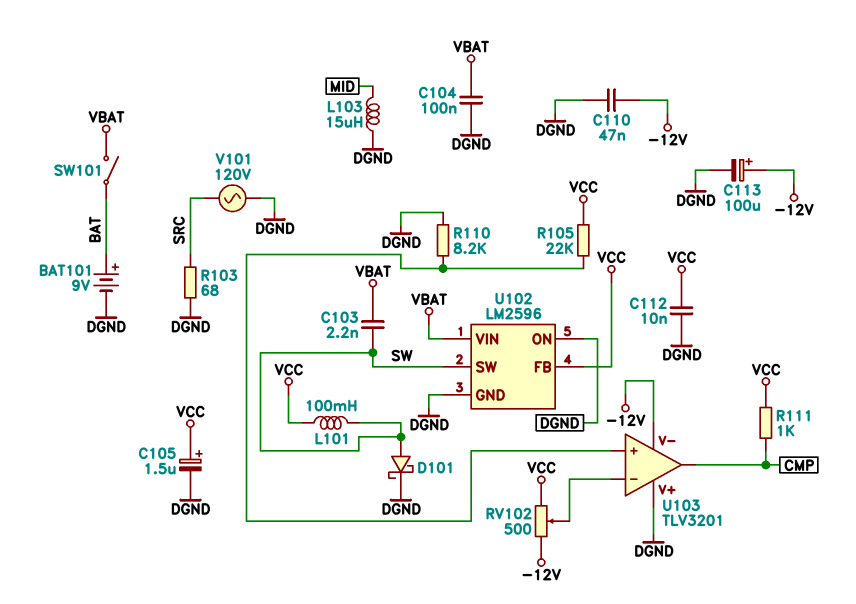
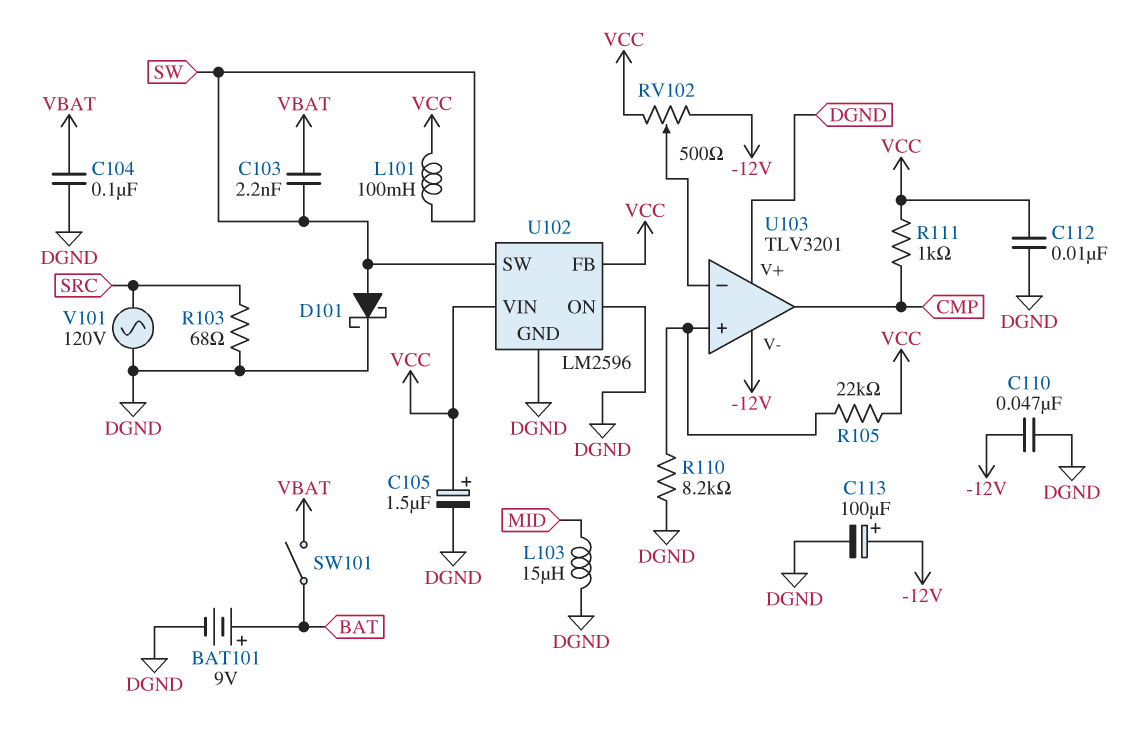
U102 pin VIN: VBAT -> VCC

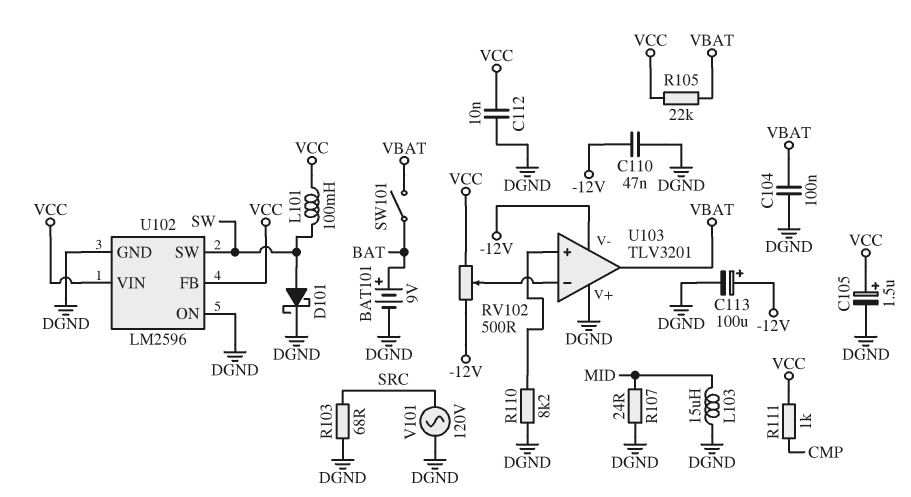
C103: 2.2nF (SW, VBAT) -> none
R105: 22k (U103/in+, VCC) -> 22k (VBAT, VCC)
R107: none -> 24 (DGND, MID)
U103 pin out: CMP -> VBAT

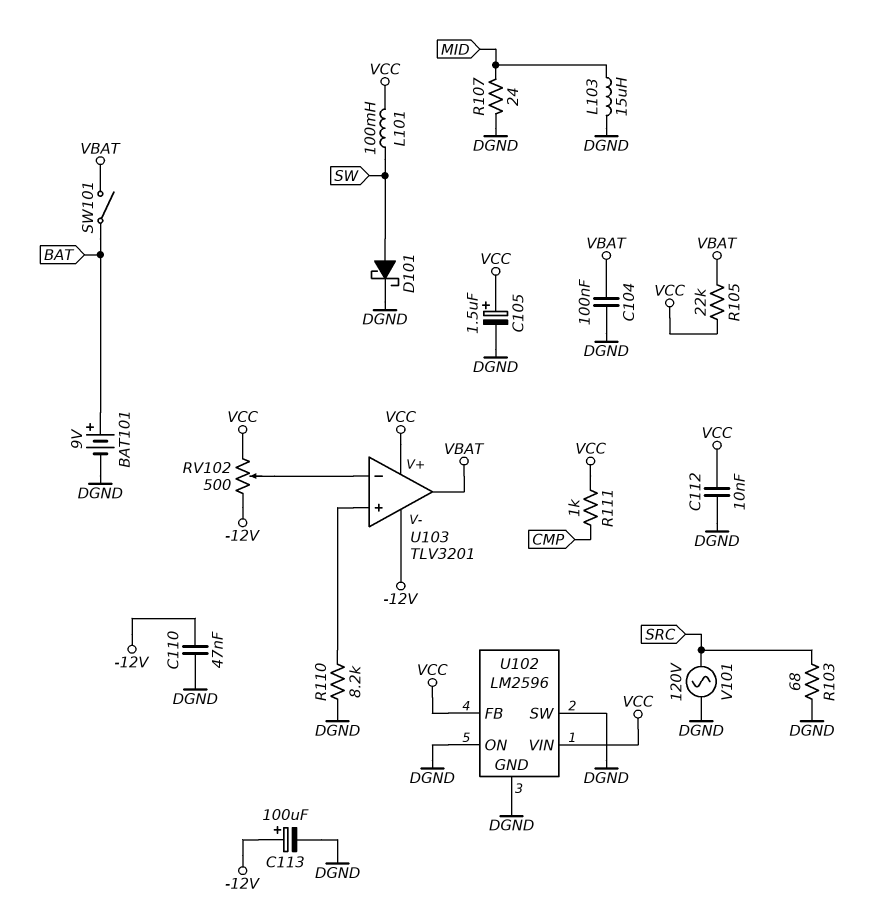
U102 pin SW: SW -> DGND
U103 pin V+: DGND -> VCC

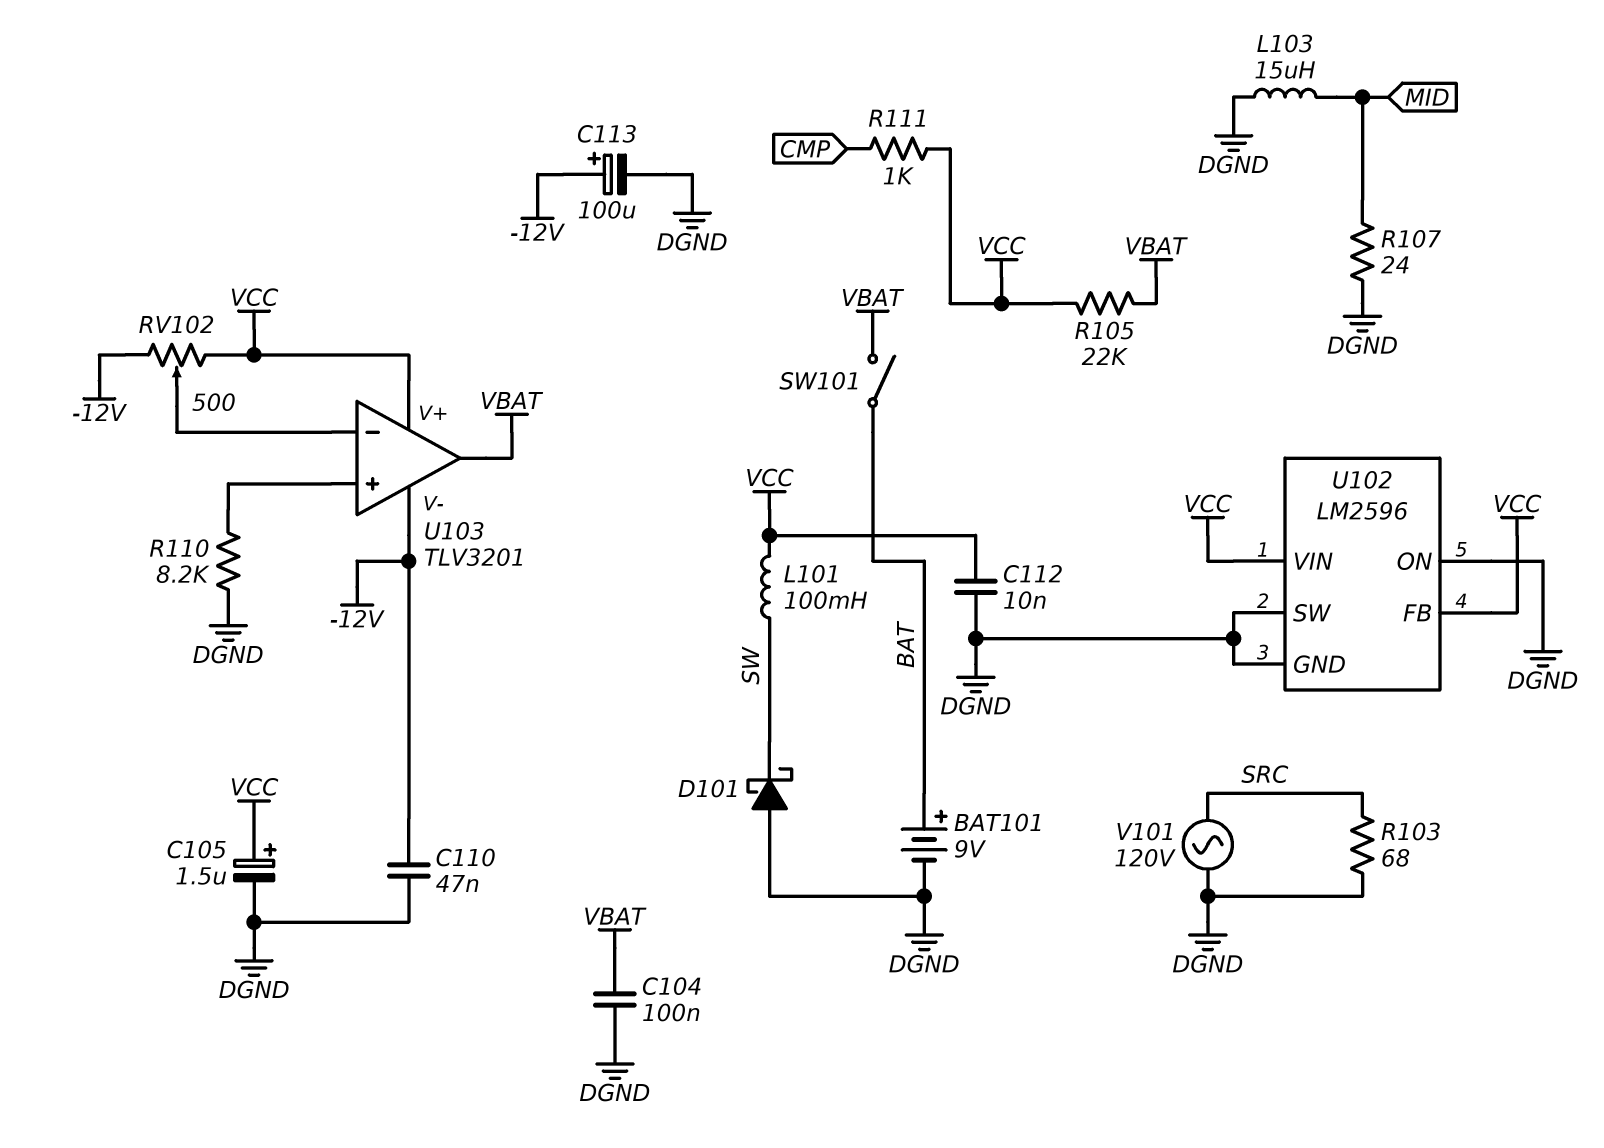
D101: schottky (A SW, K DGND) -> schottky (A DGND, K SW)

